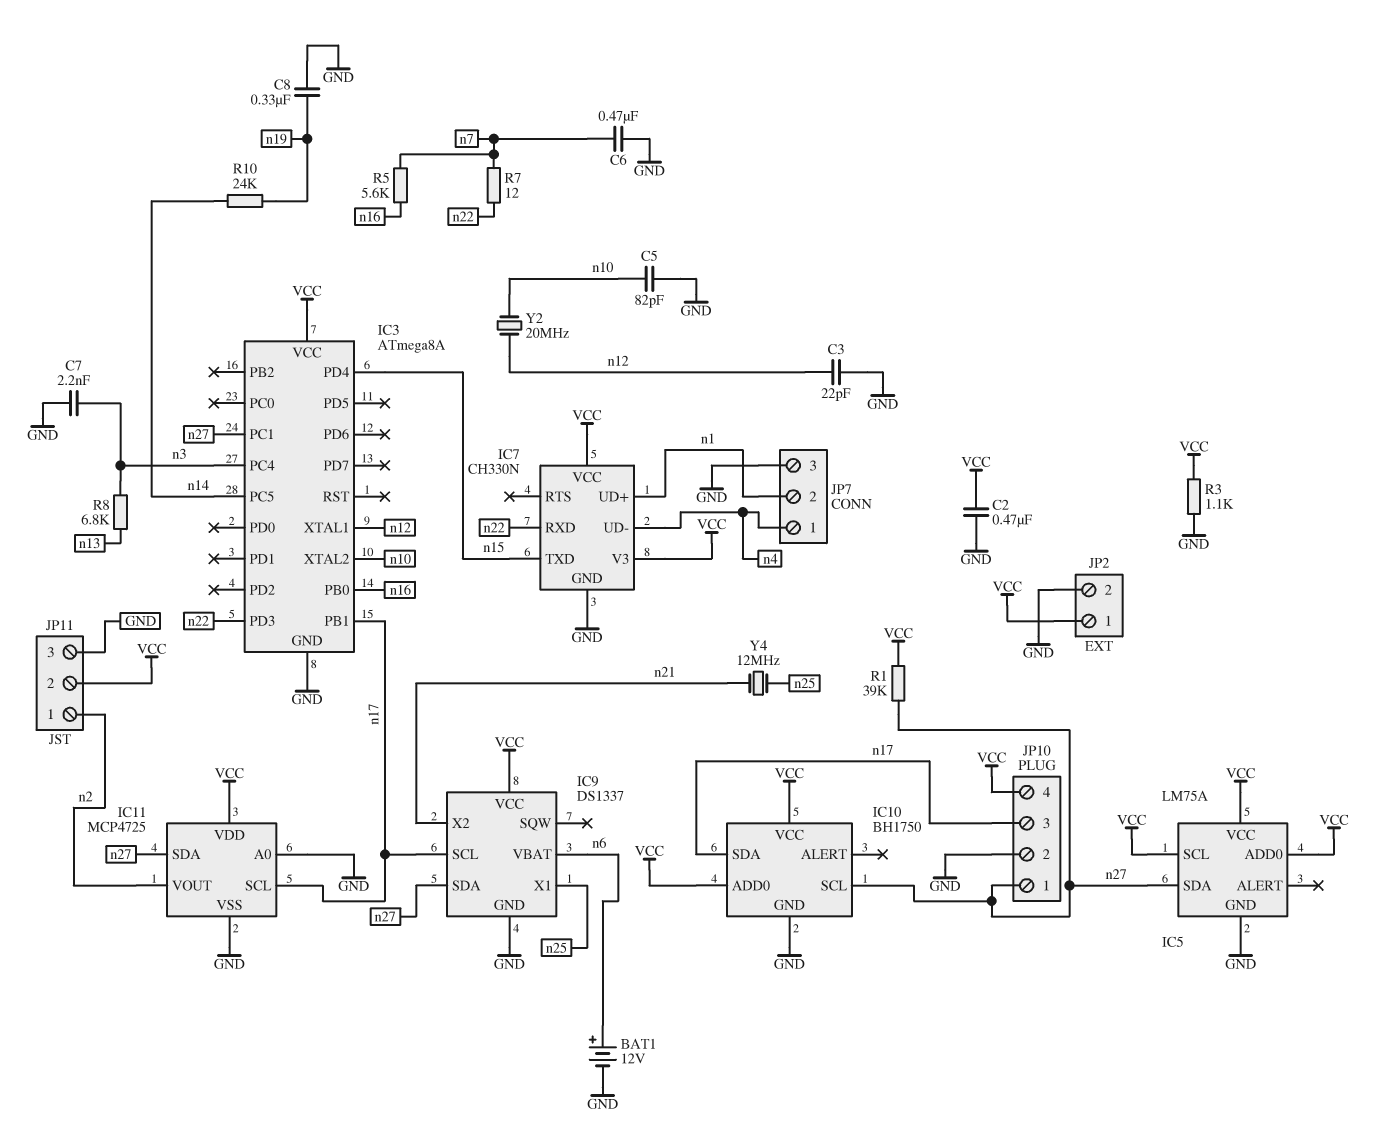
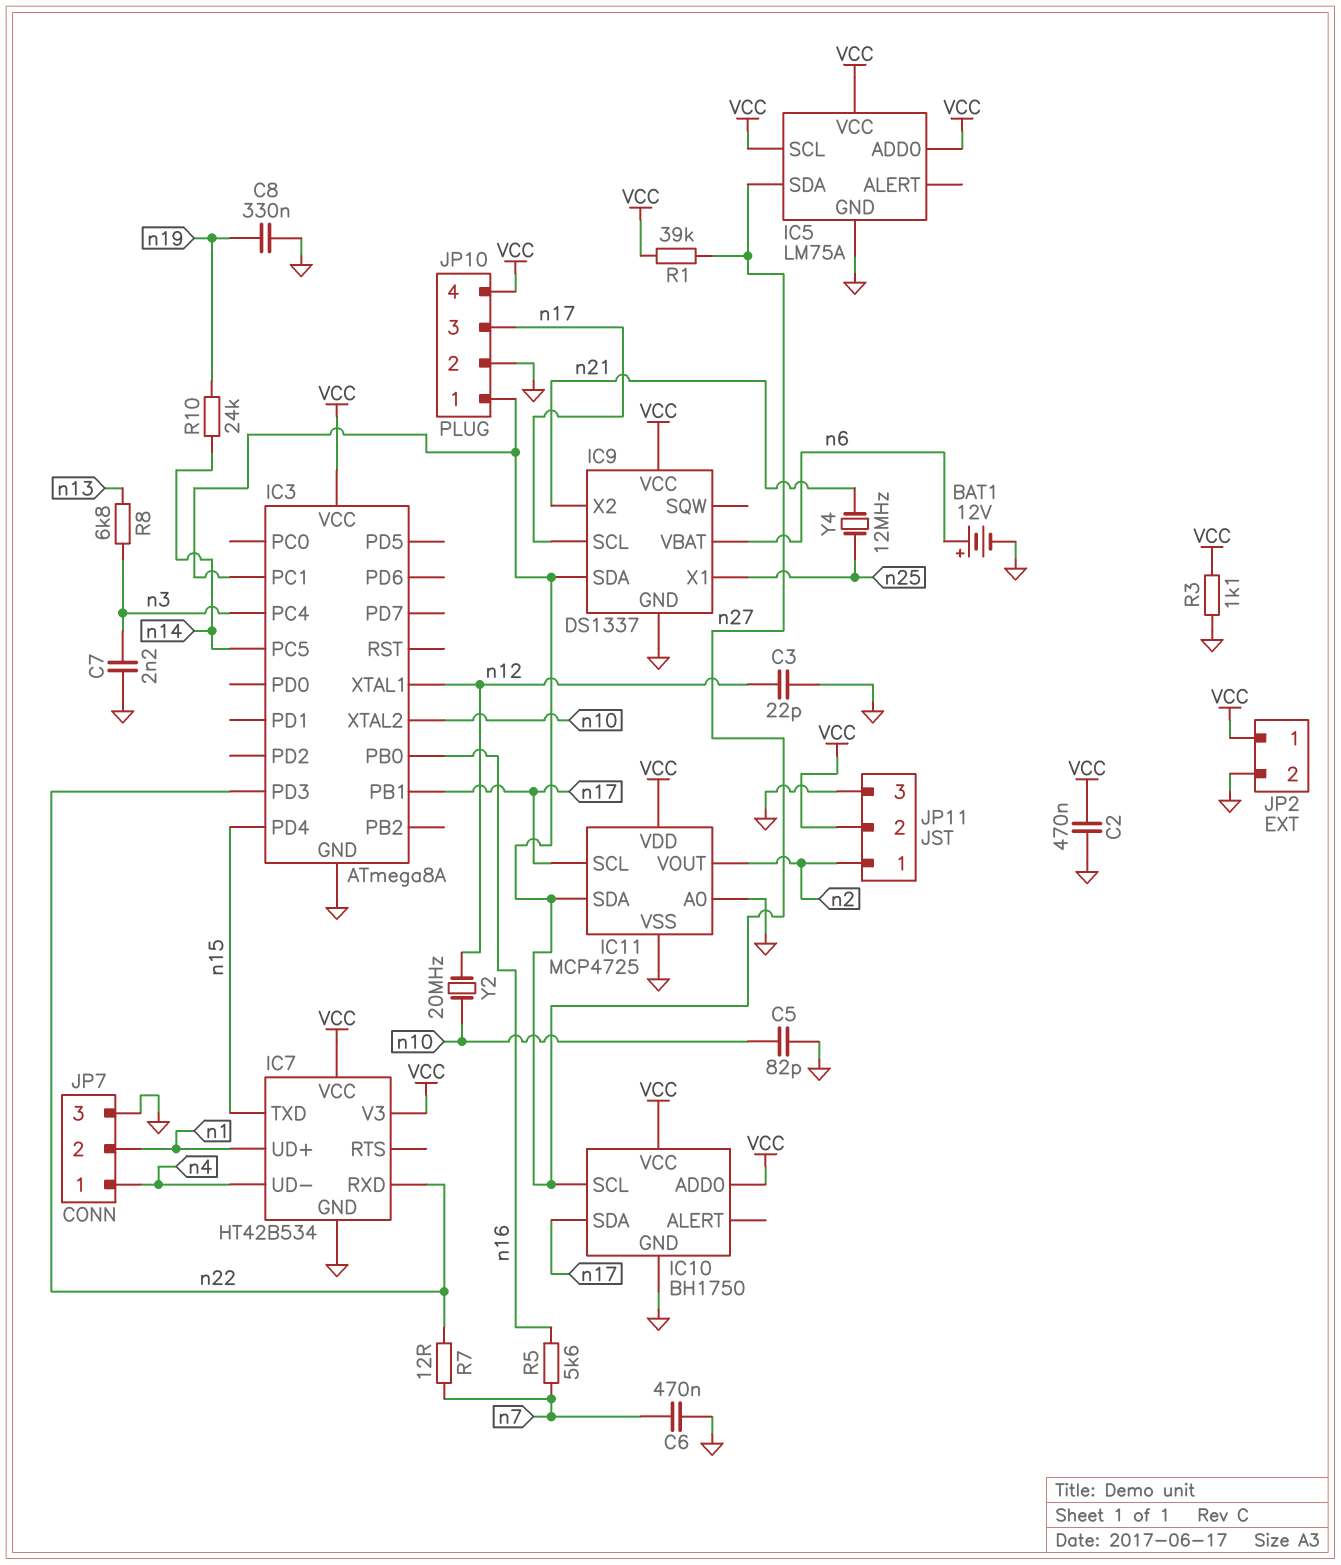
IC7: CH330N -> HT42B534

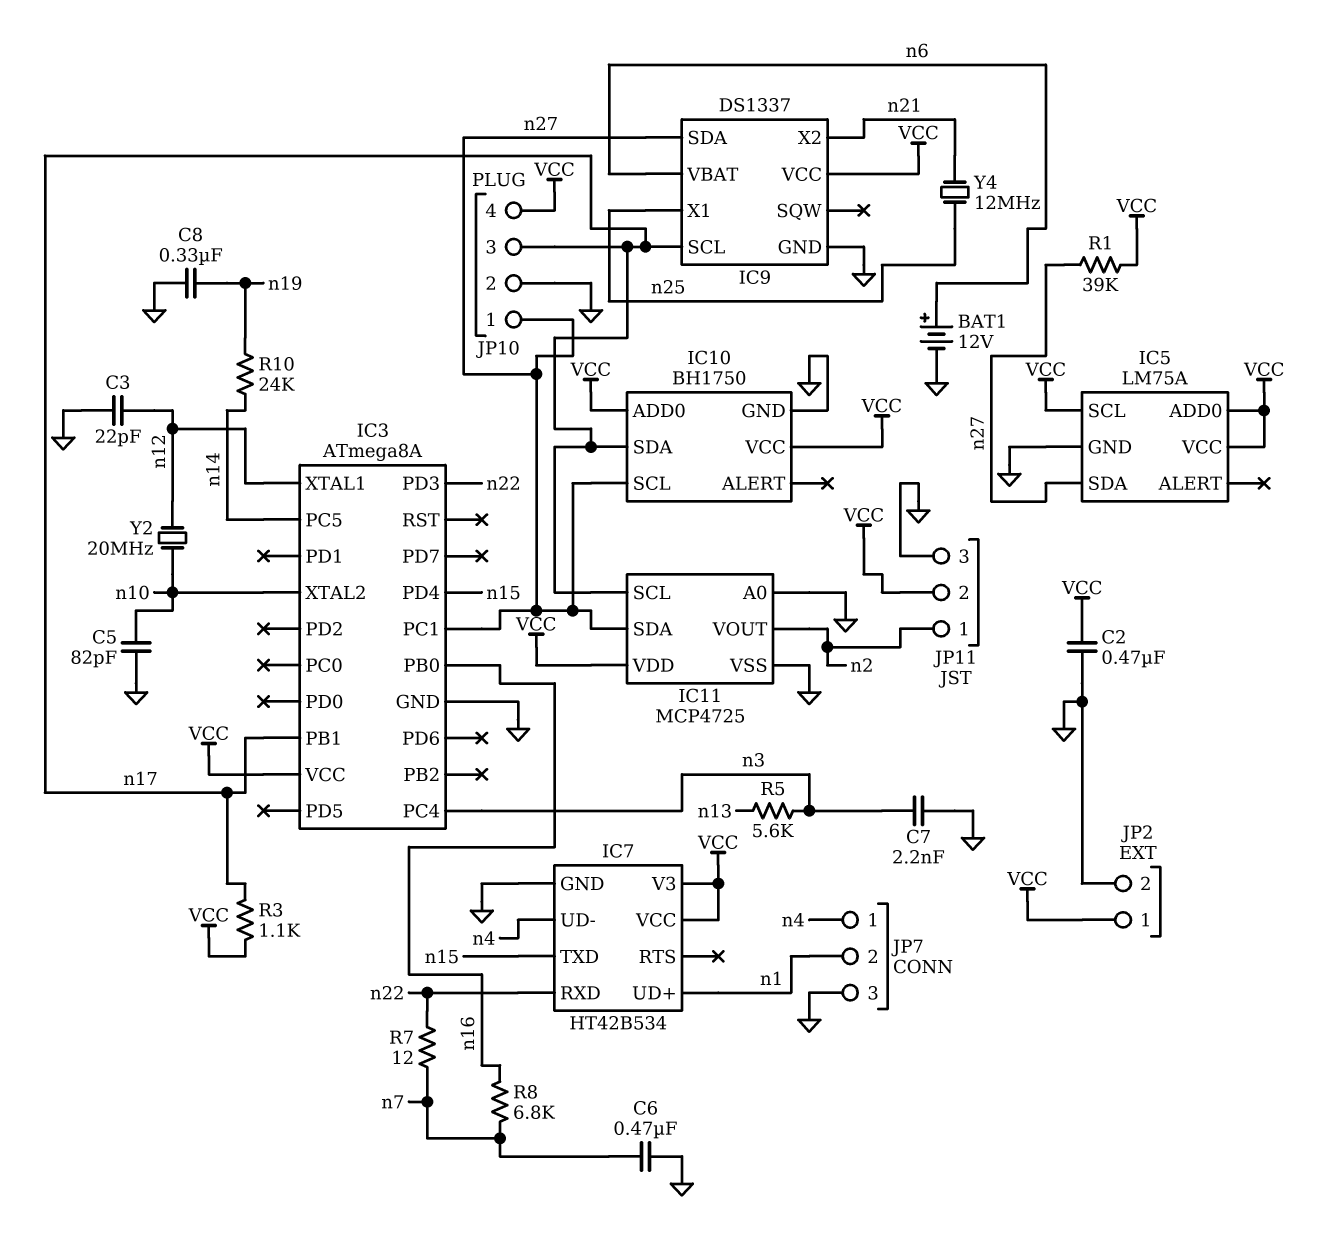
R3: 1.1k (GND, VCC) -> 1.1k (VCC, n17)
R5: 5.6k (n7, n16) -> 5.6k (n3, n13)
R8: 6.8k (n3, n13) -> 6.8k (n7, n16)

